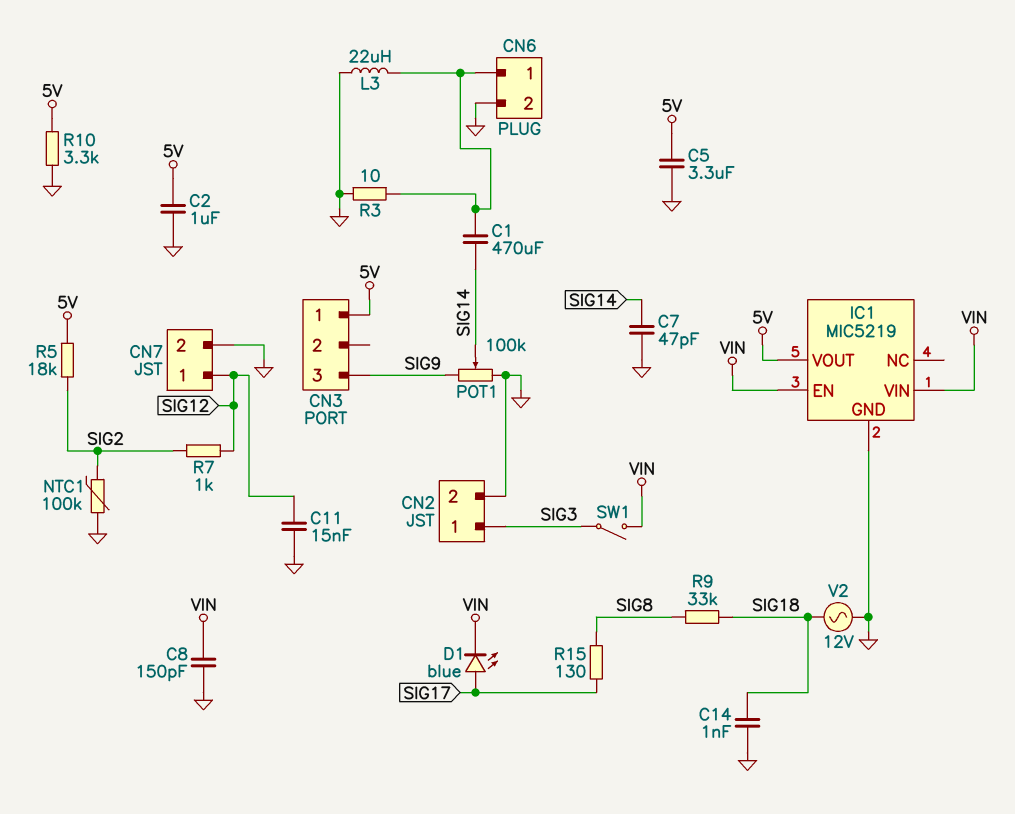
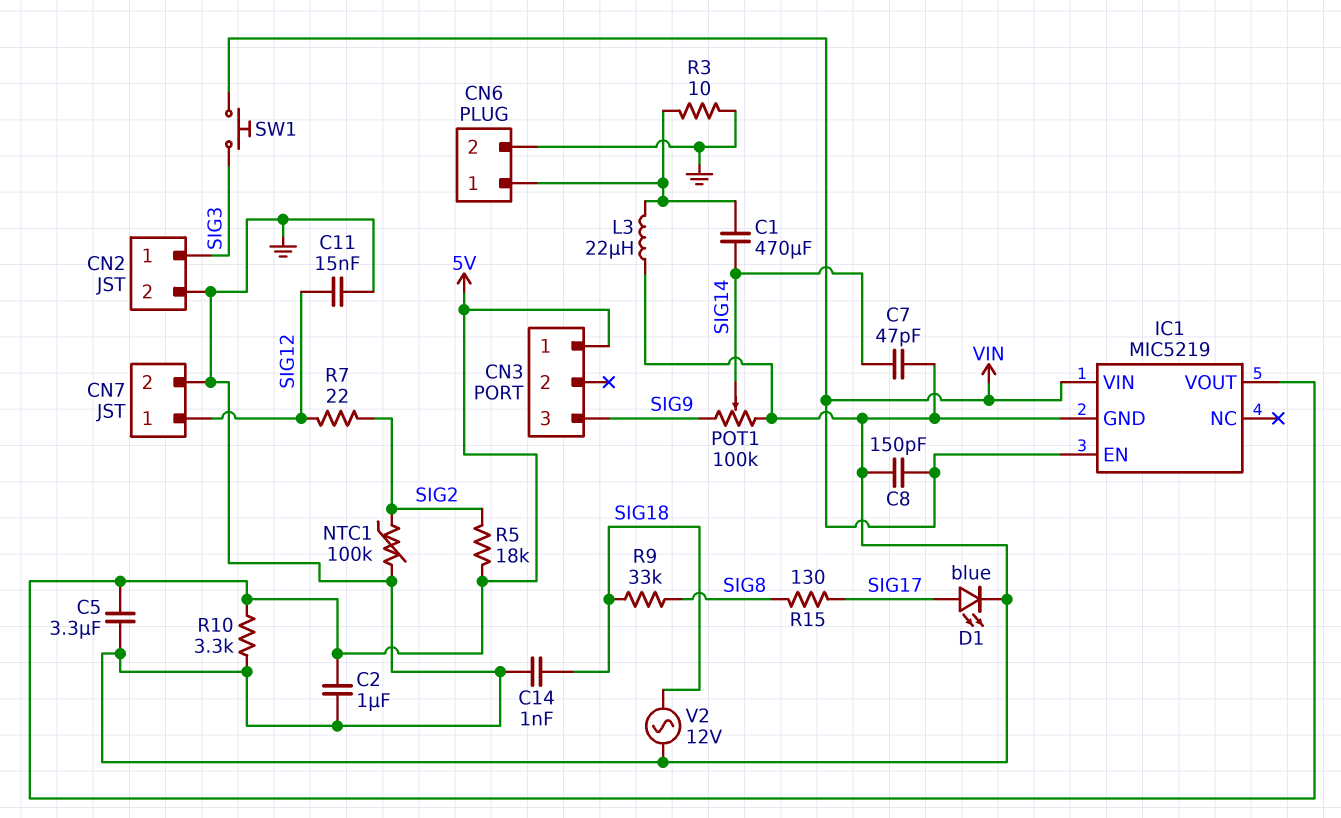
D1: LED blue (A SIG17, K VIN) -> LED blue (A SIG17, K GND)
R7: 1k (SIG2, SIG12) -> 22 (SIG2, SIG12)
SW1: switch (SIG3, VIN) -> button (SIG3, VIN)

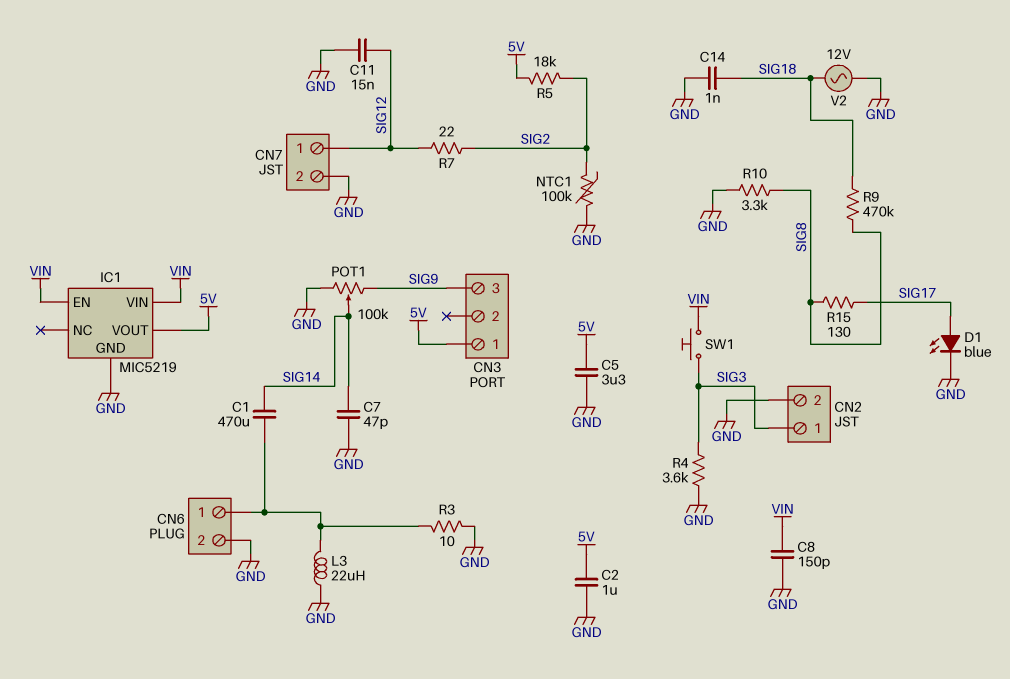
R4: none -> 3.6k (GND, SIG3)
R9: 33k (SIG8, SIG18) -> 470k (SIG8, SIG18)
R10: 3.3k (5V, GND) -> 3.3k (GND, SIG8)

